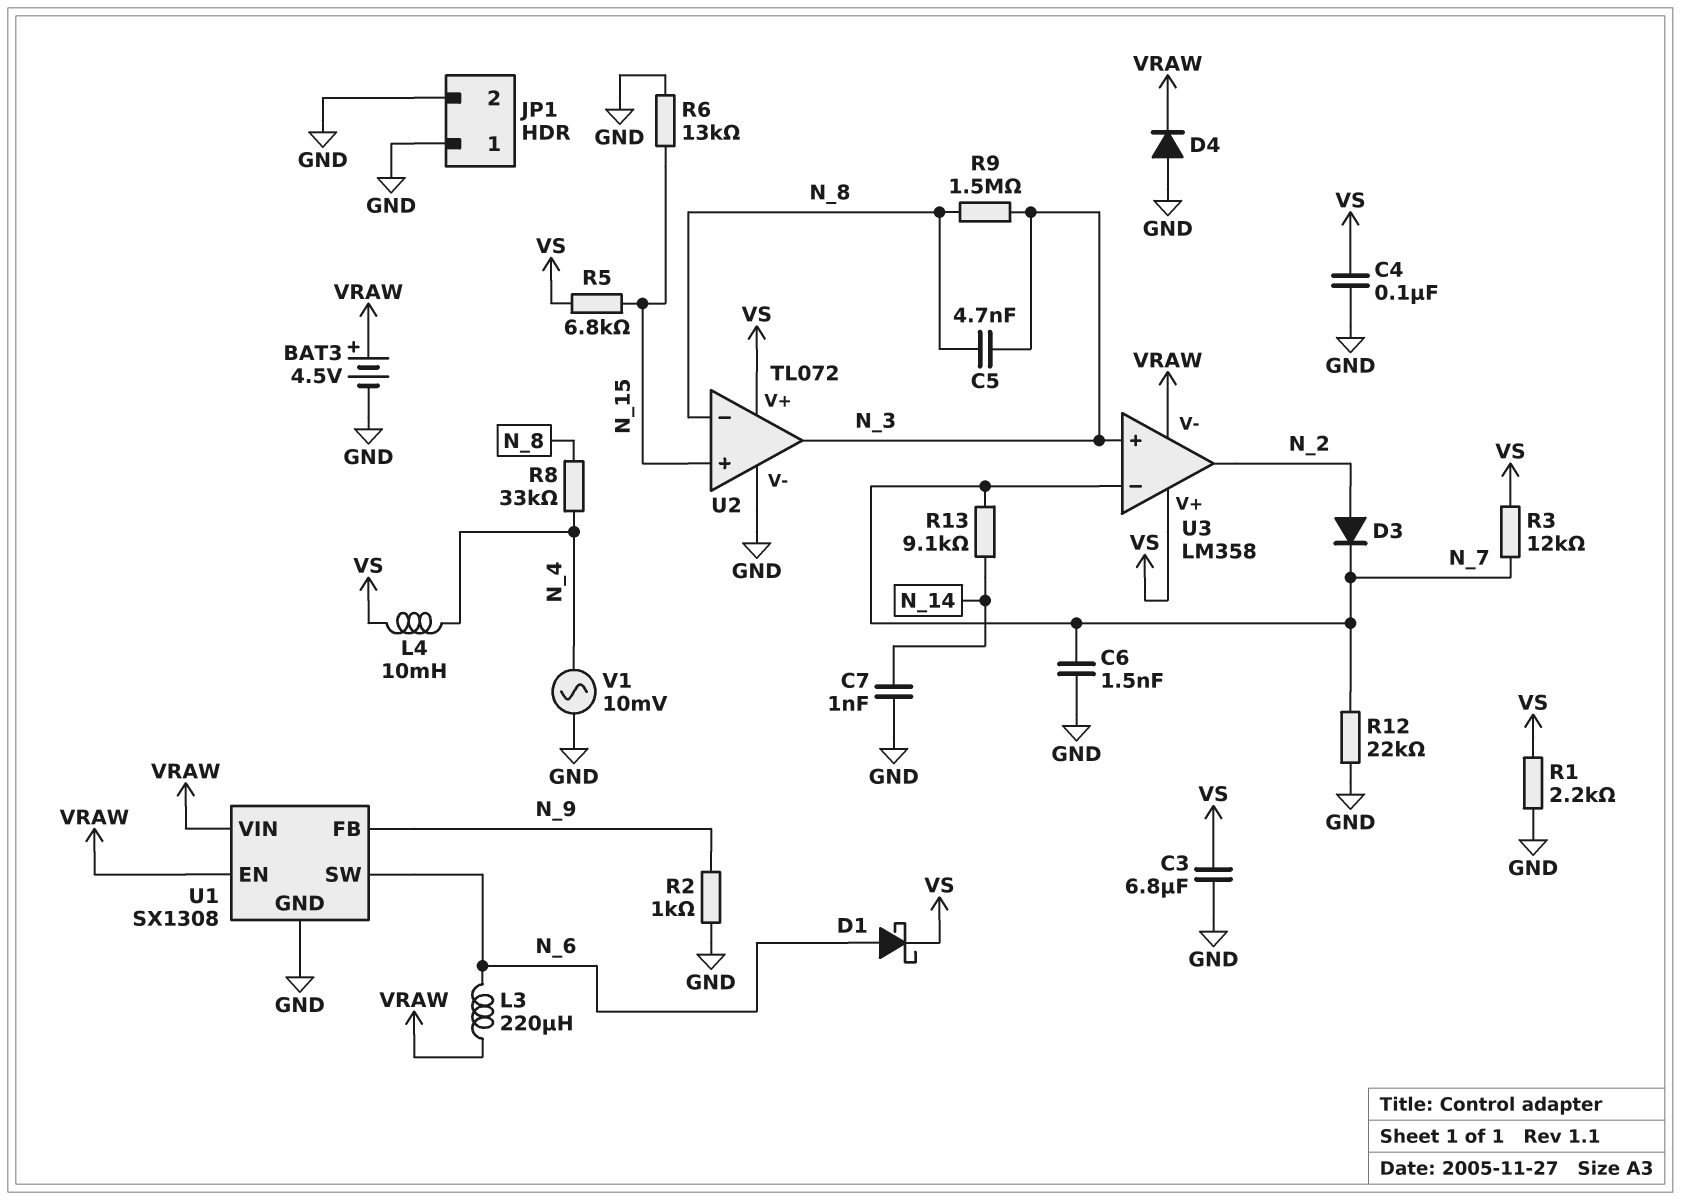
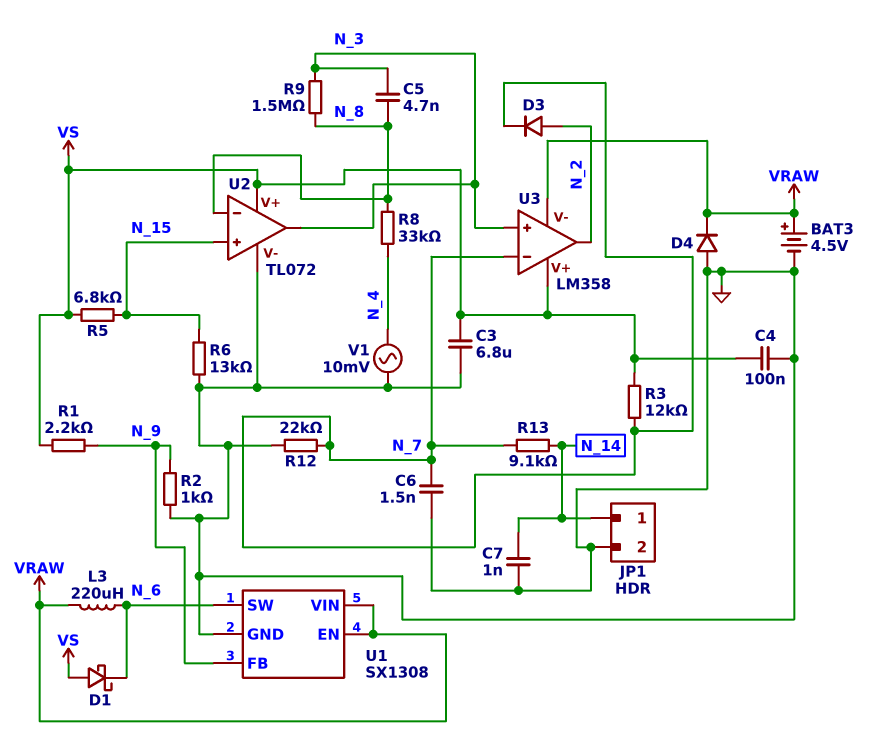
D1: schottky (A N_6, K VS) -> schottky (A VS, K N_6)
JP1 pin 1: GND -> N_14
L4: 10mH (N_4, VS) -> none
R1: 2.2k (GND, VS) -> 2.2k (N_9, VS)

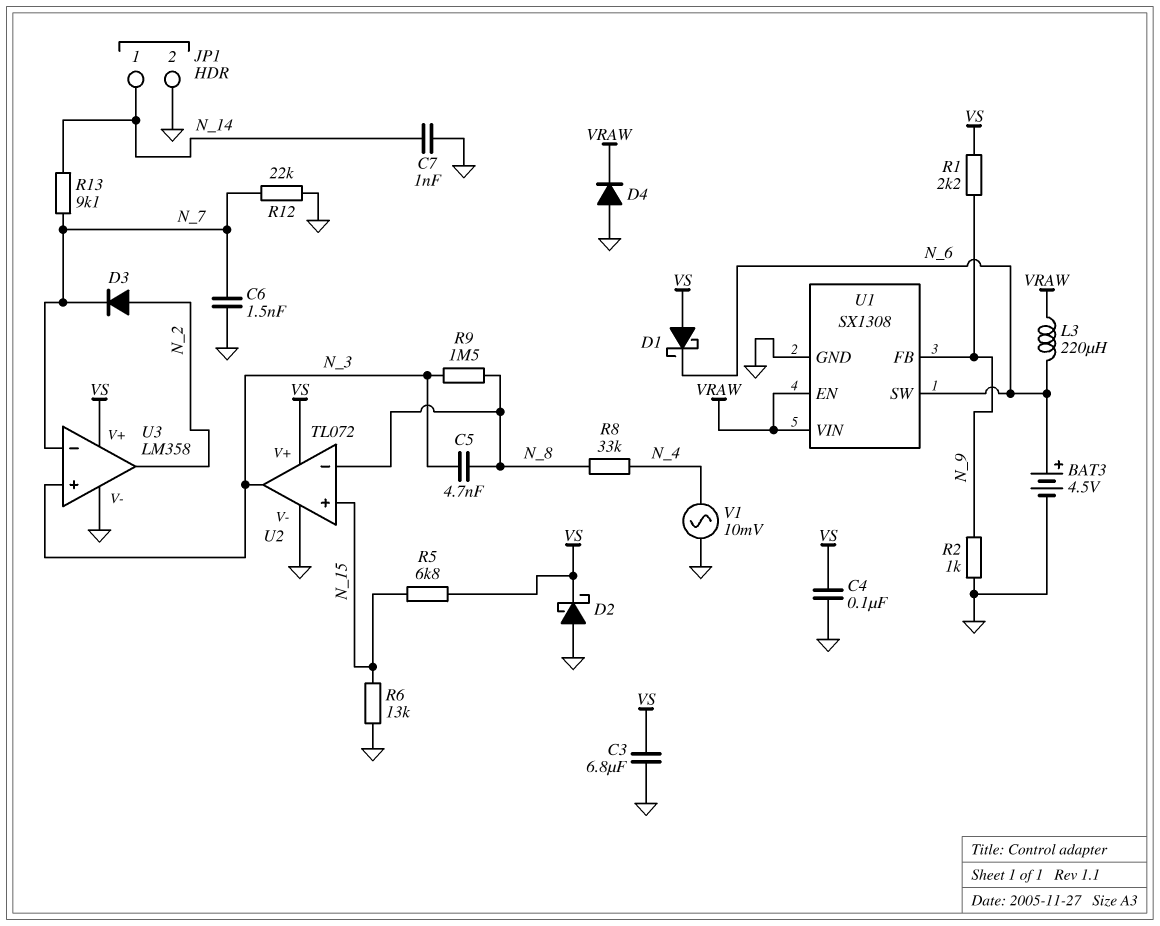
BAT3: 4.5V (plus VRAW, minus GND) -> 4.5V (plus N_6, minus GND)
D2: none -> schottky (A GND, K VS)
R3: 12k (N_7, VS) -> none
U3 pin V-: VRAW -> GND

